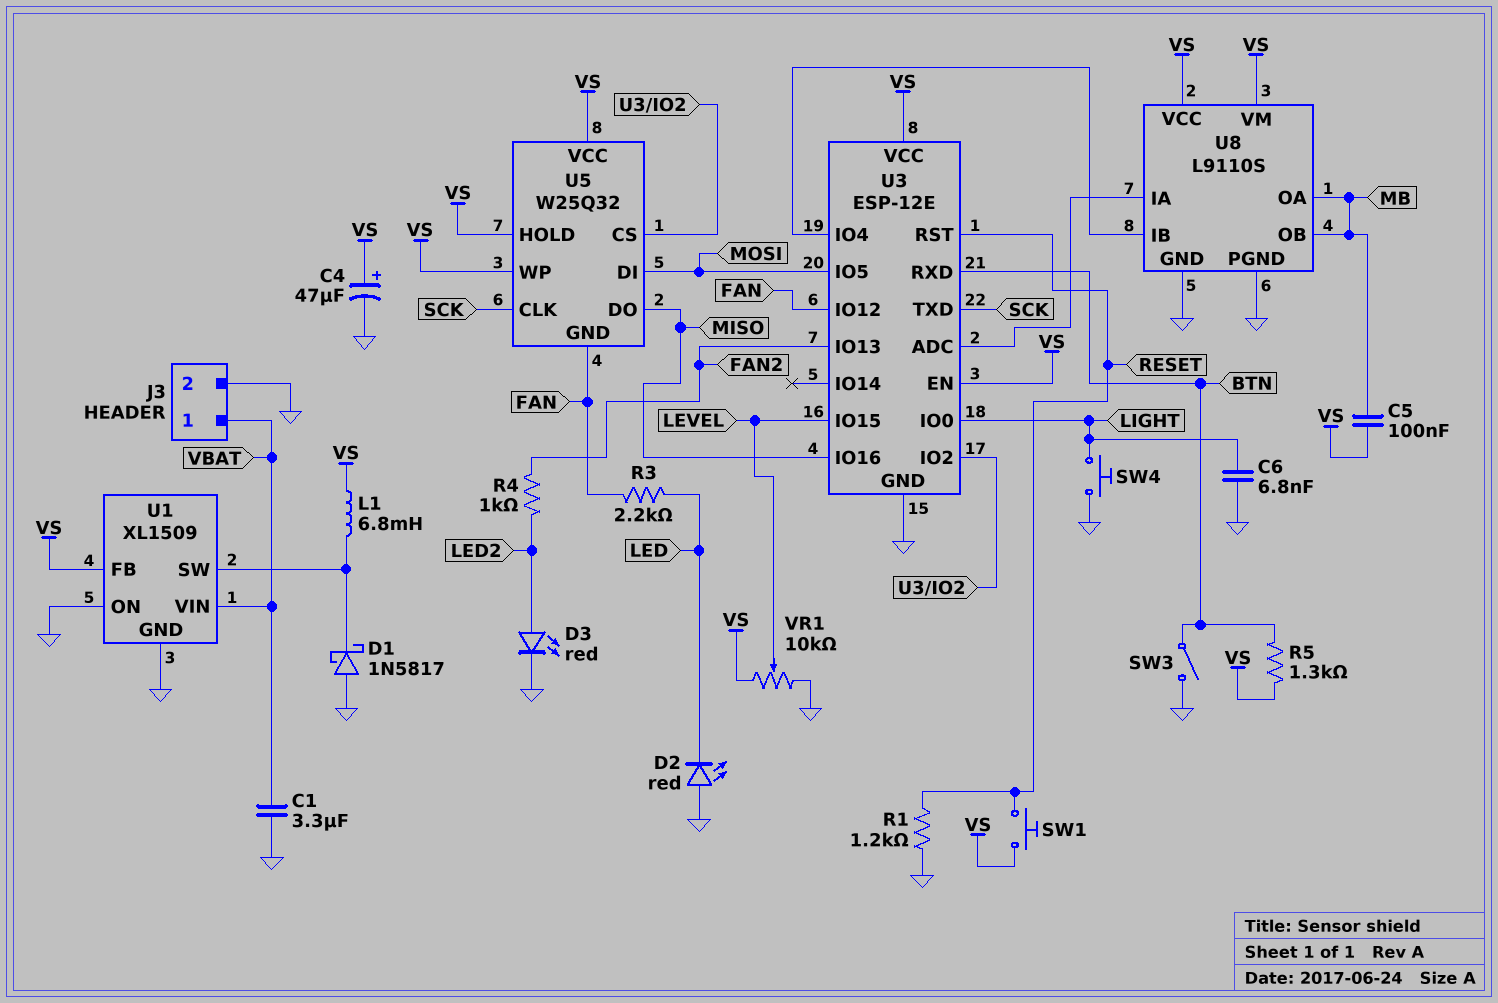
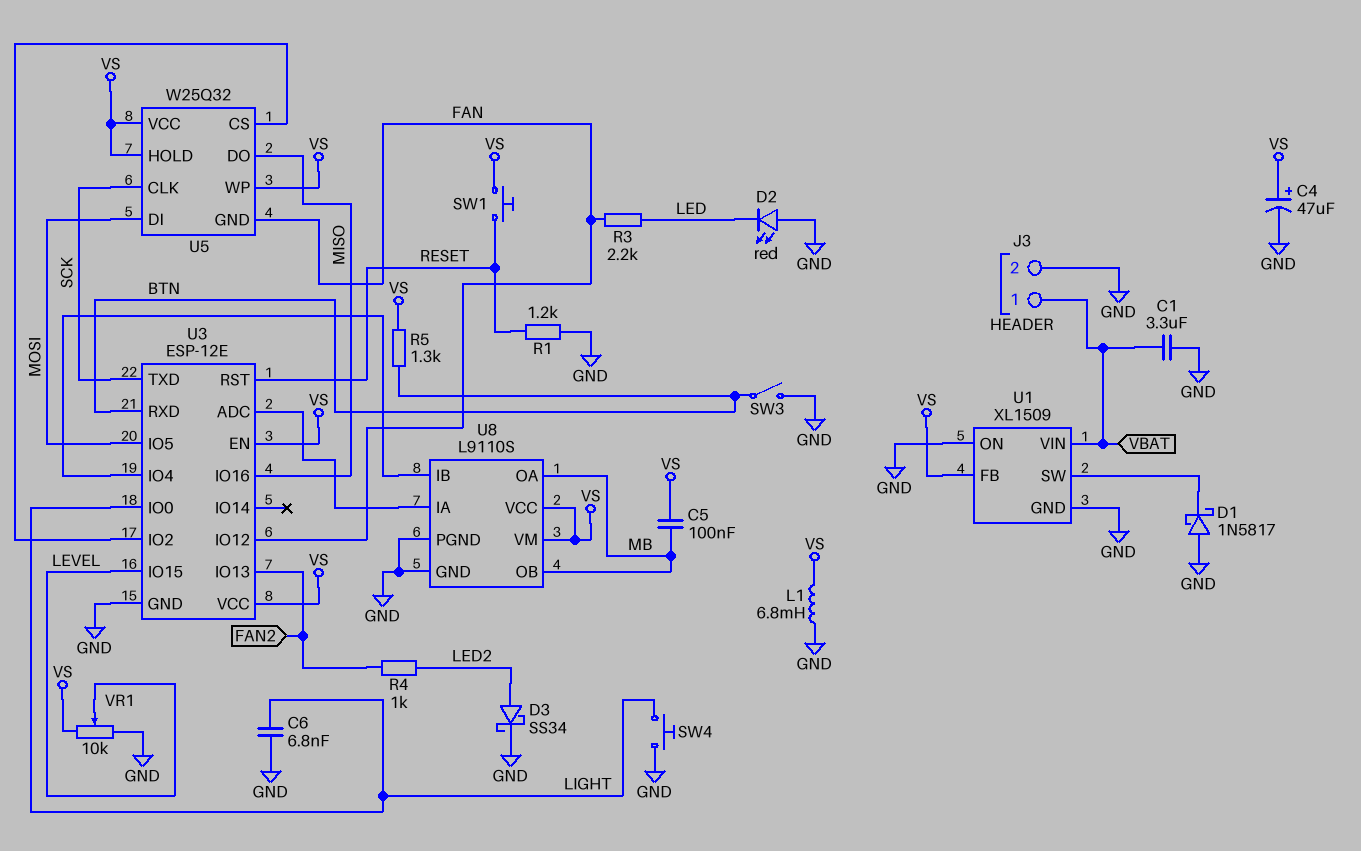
D3: LED red (A LED2, K GND) -> schottky SS34 (A LED2, K GND)
L1: 6.8mH (U1/SW, VS) -> 6.8mH (GND, VS)

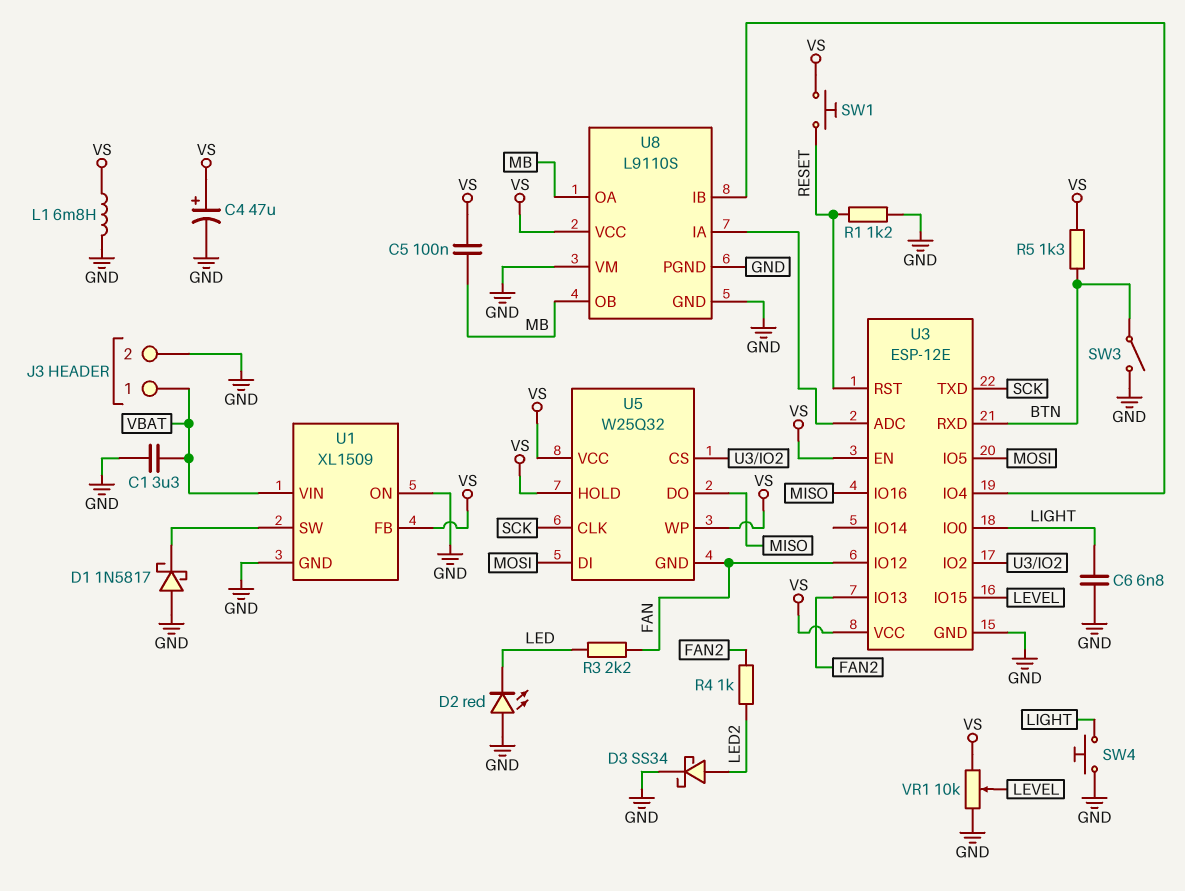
U8 pin VM: VS -> GND

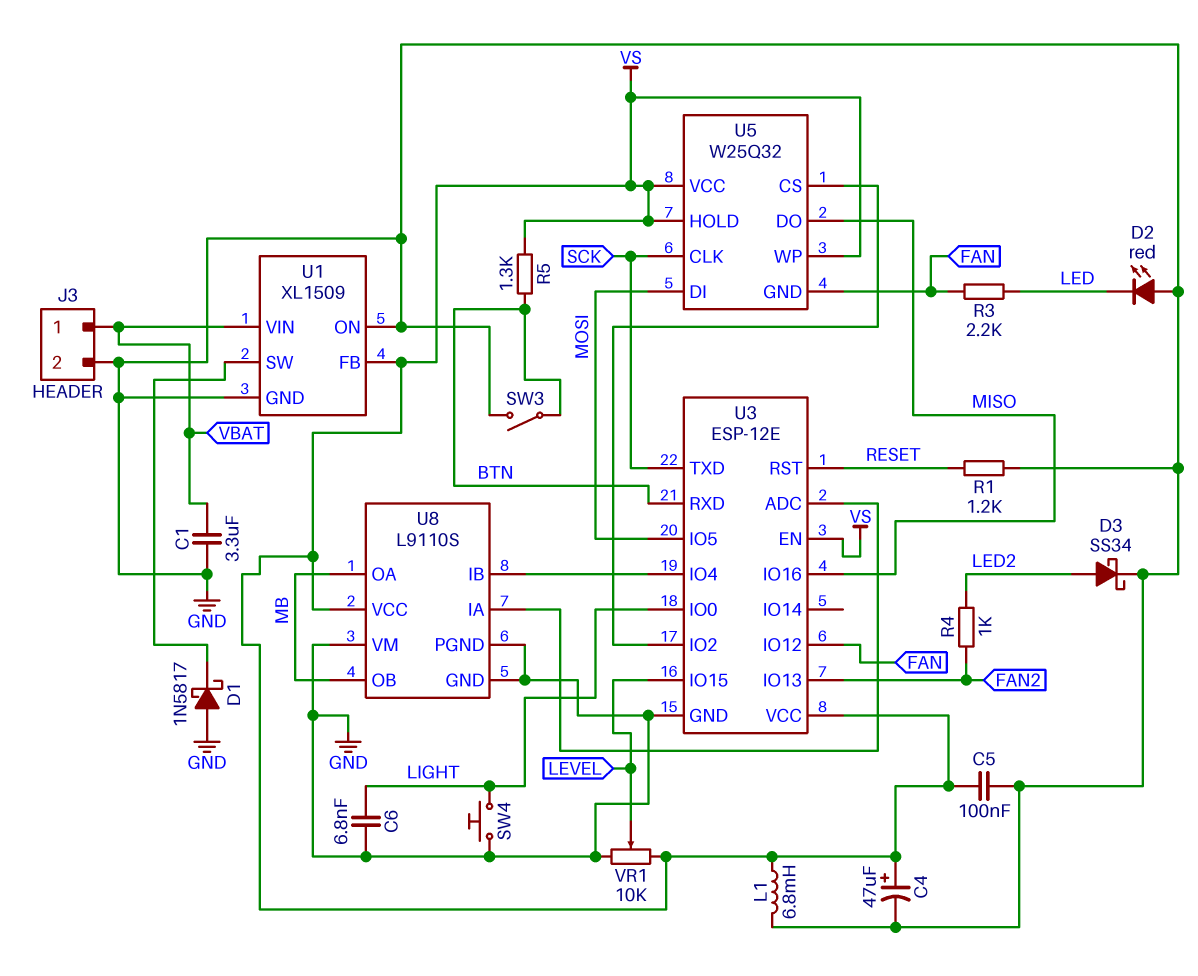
C5: 100nF (MB, VS) -> 100nF (GND, VS)
SW1: button (RESET, VS) -> none

